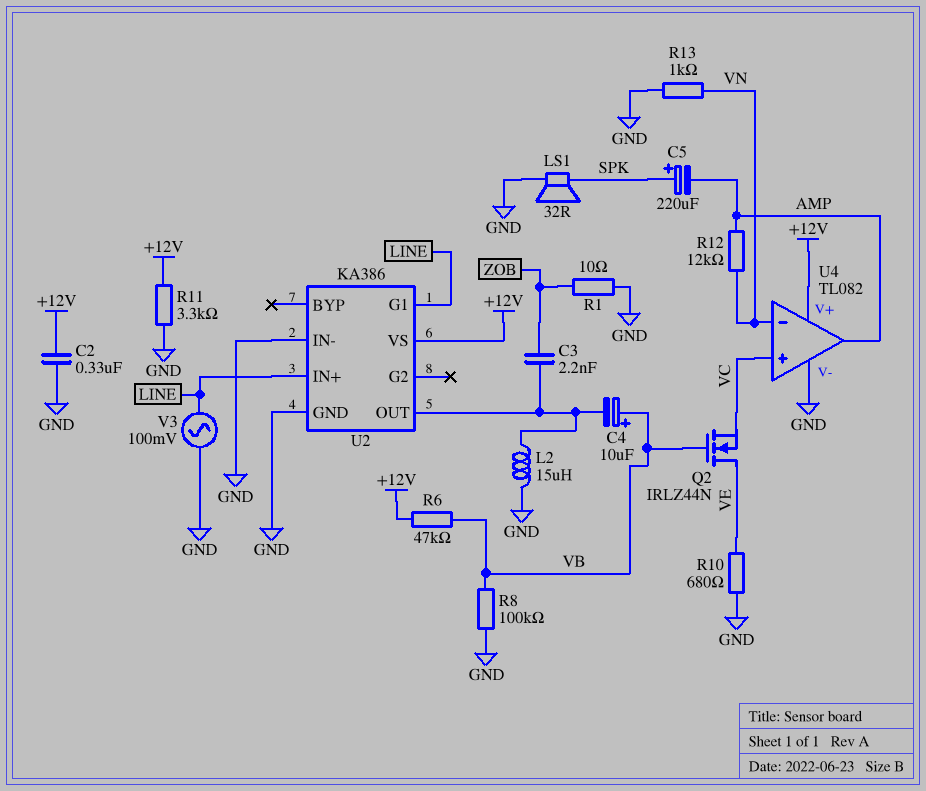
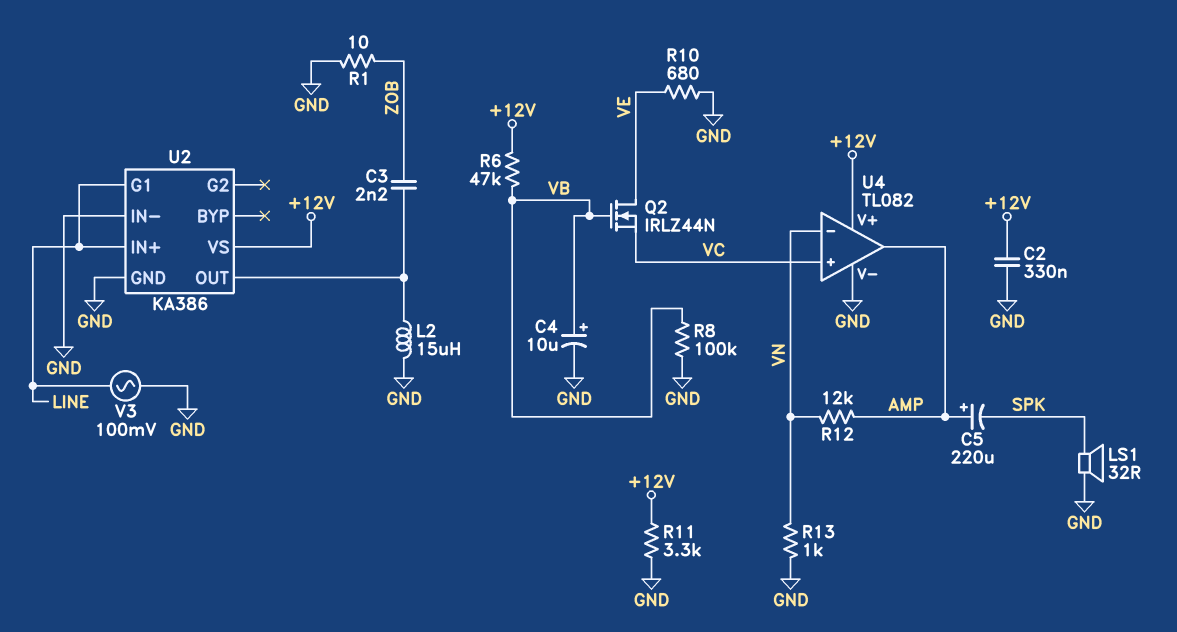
C4: 10uF (plus VB, minus U2/OUT) -> 10uF (plus VB, minus GND)
C5: 220uF (plus SPK, minus AMP) -> 220uF (plus AMP, minus SPK)

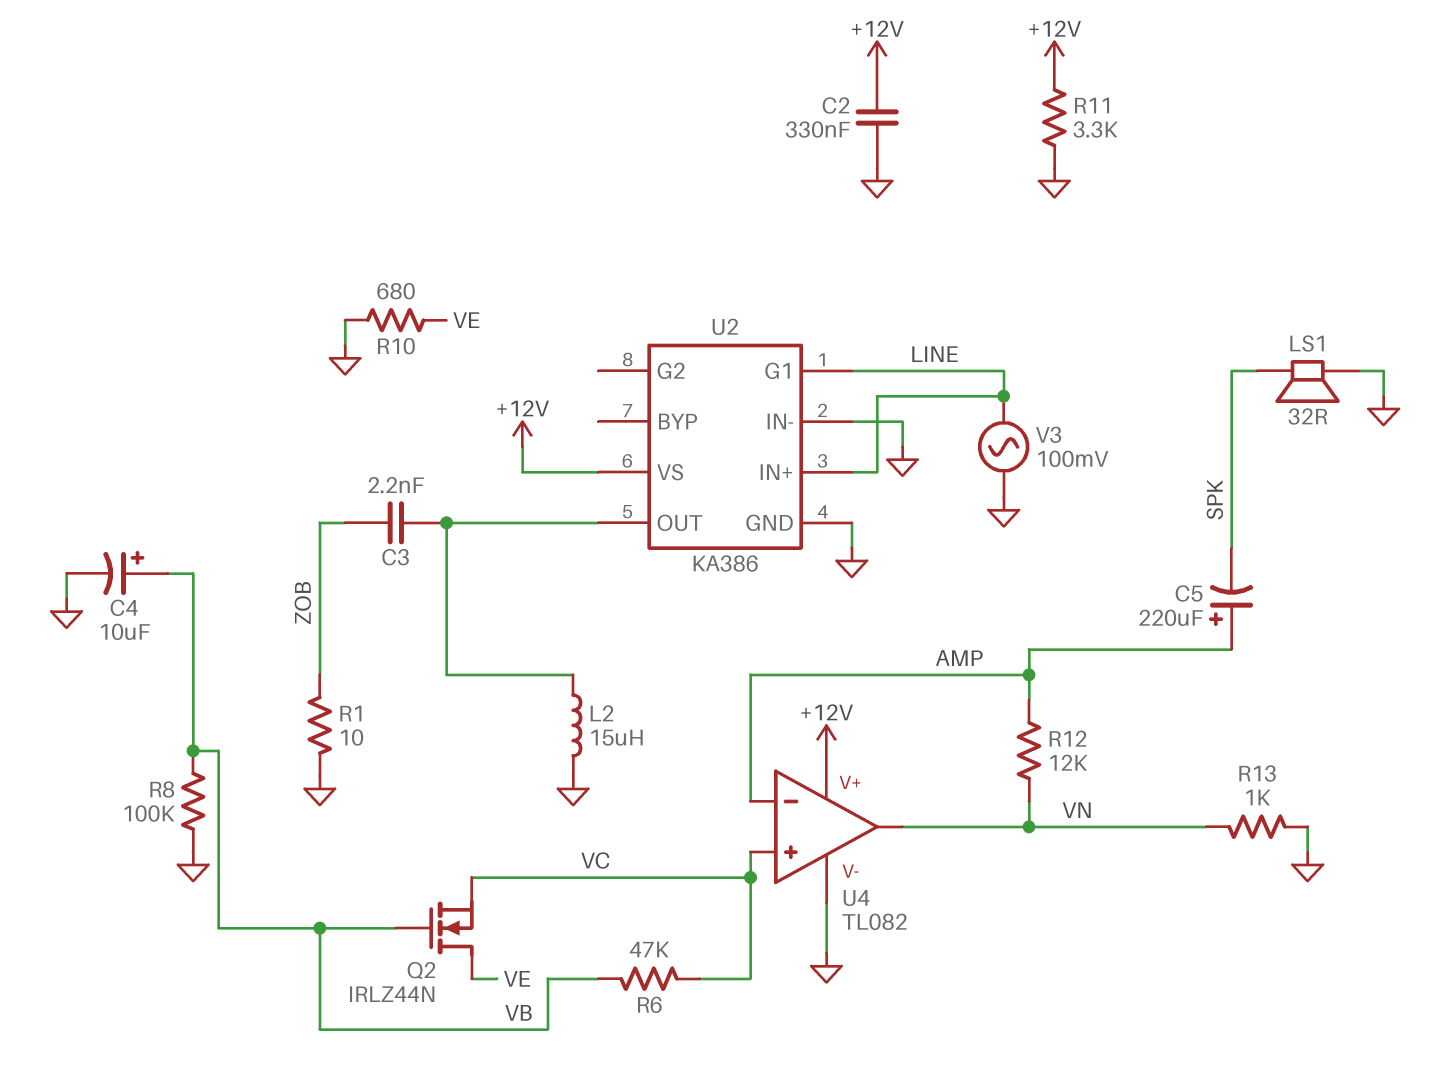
R6: 47k (+12V, VB) -> 47k (VB, VC)
U4 pin in-: VN -> AMP
U4 pin out: AMP -> VN

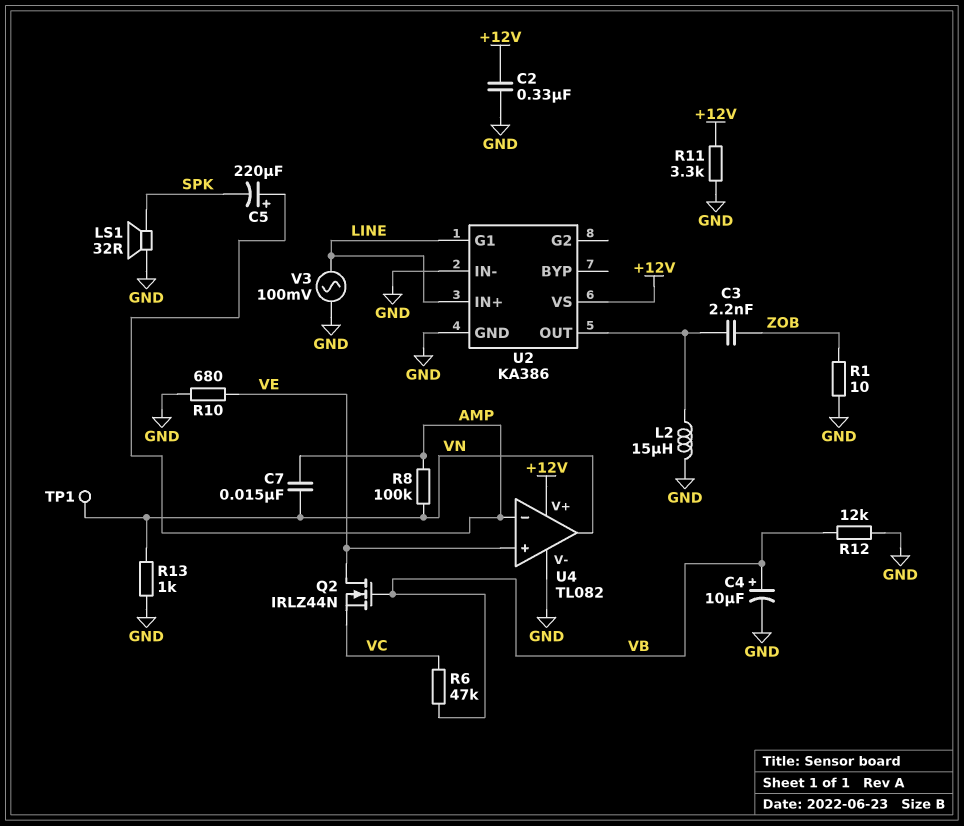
C7: none -> 15nF (AMP, VN)
R8: 100k (GND, VB) -> 100k (AMP, VN)
R12: 12k (AMP, VN) -> 12k (GND, VB)
TP1: none -> test point (VN)
U4 pin in+: VC -> VE

